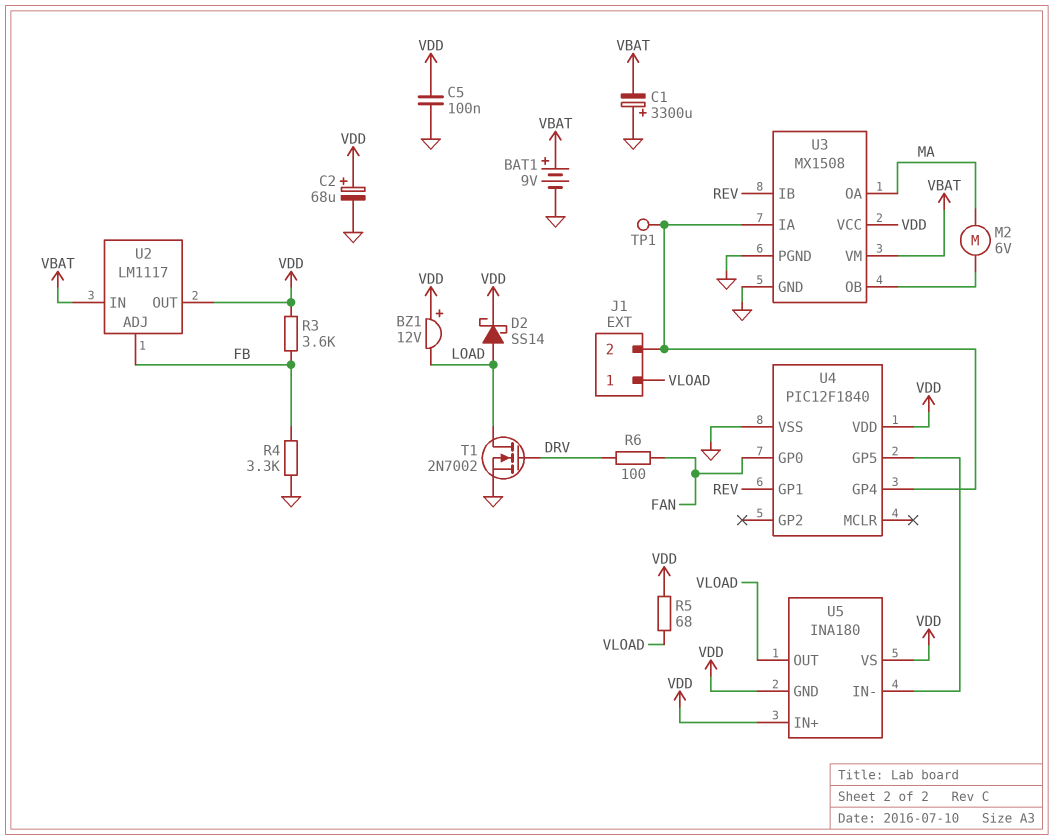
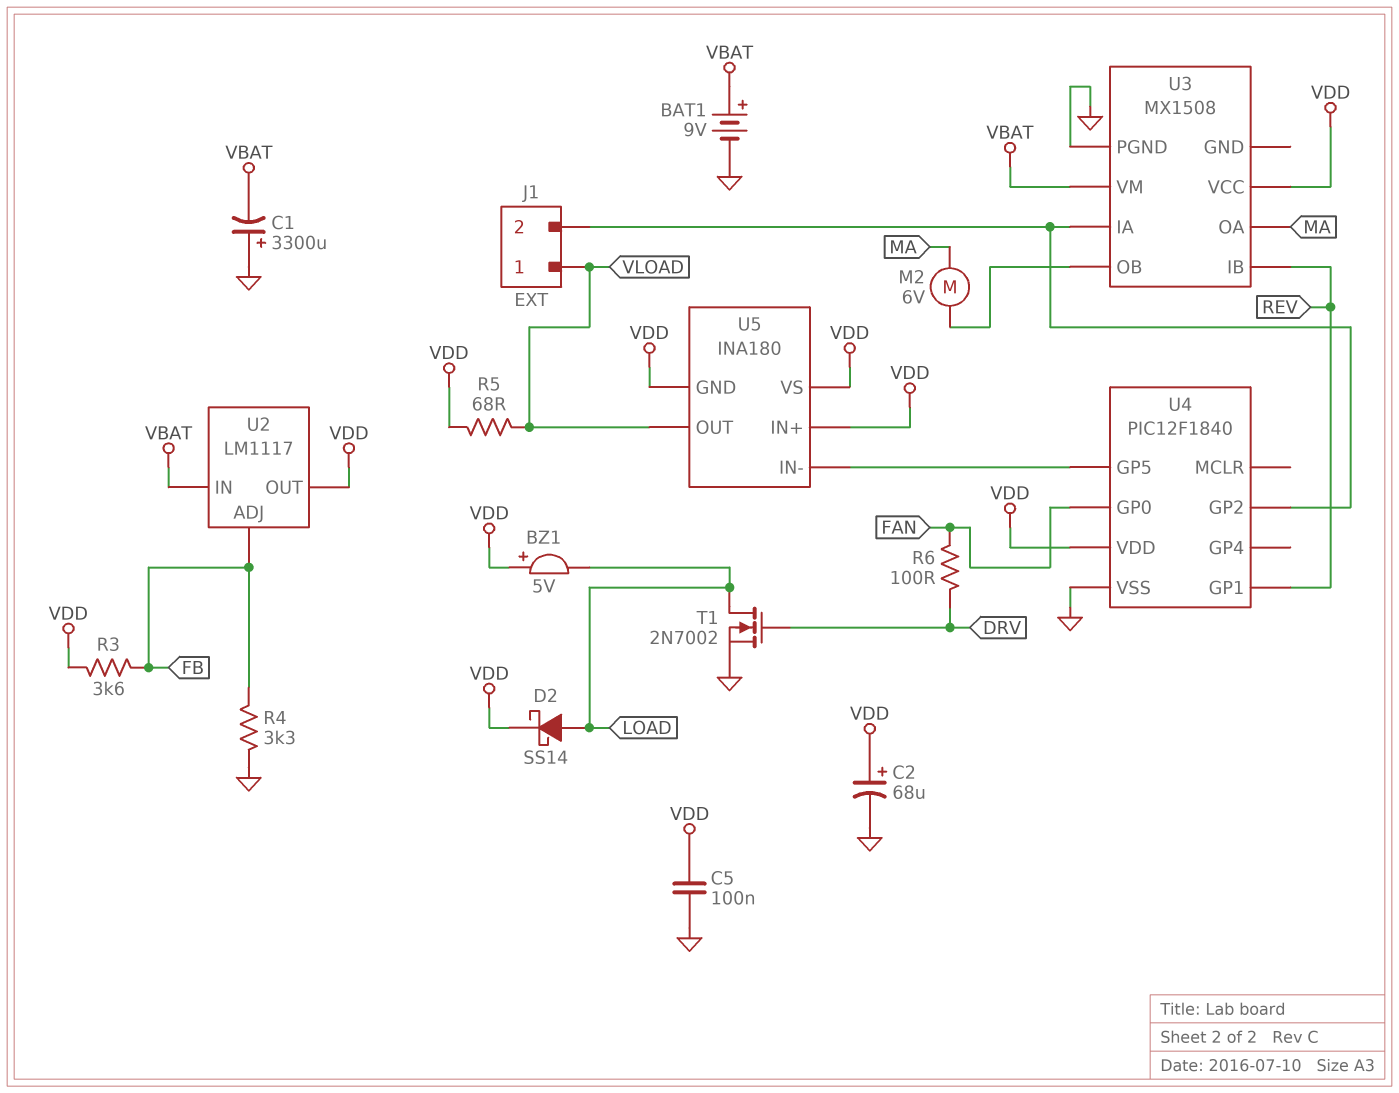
BZ1: buzzer 12V (plus VDD, minus LOAD) -> buzzer 5V (plus VDD, minus LOAD)
TP1: test point (J1/2) -> none
U3 pin GND: GND -> none
U4 pin GP2: none -> J1/2
U4 pin GP4: J1/2 -> none

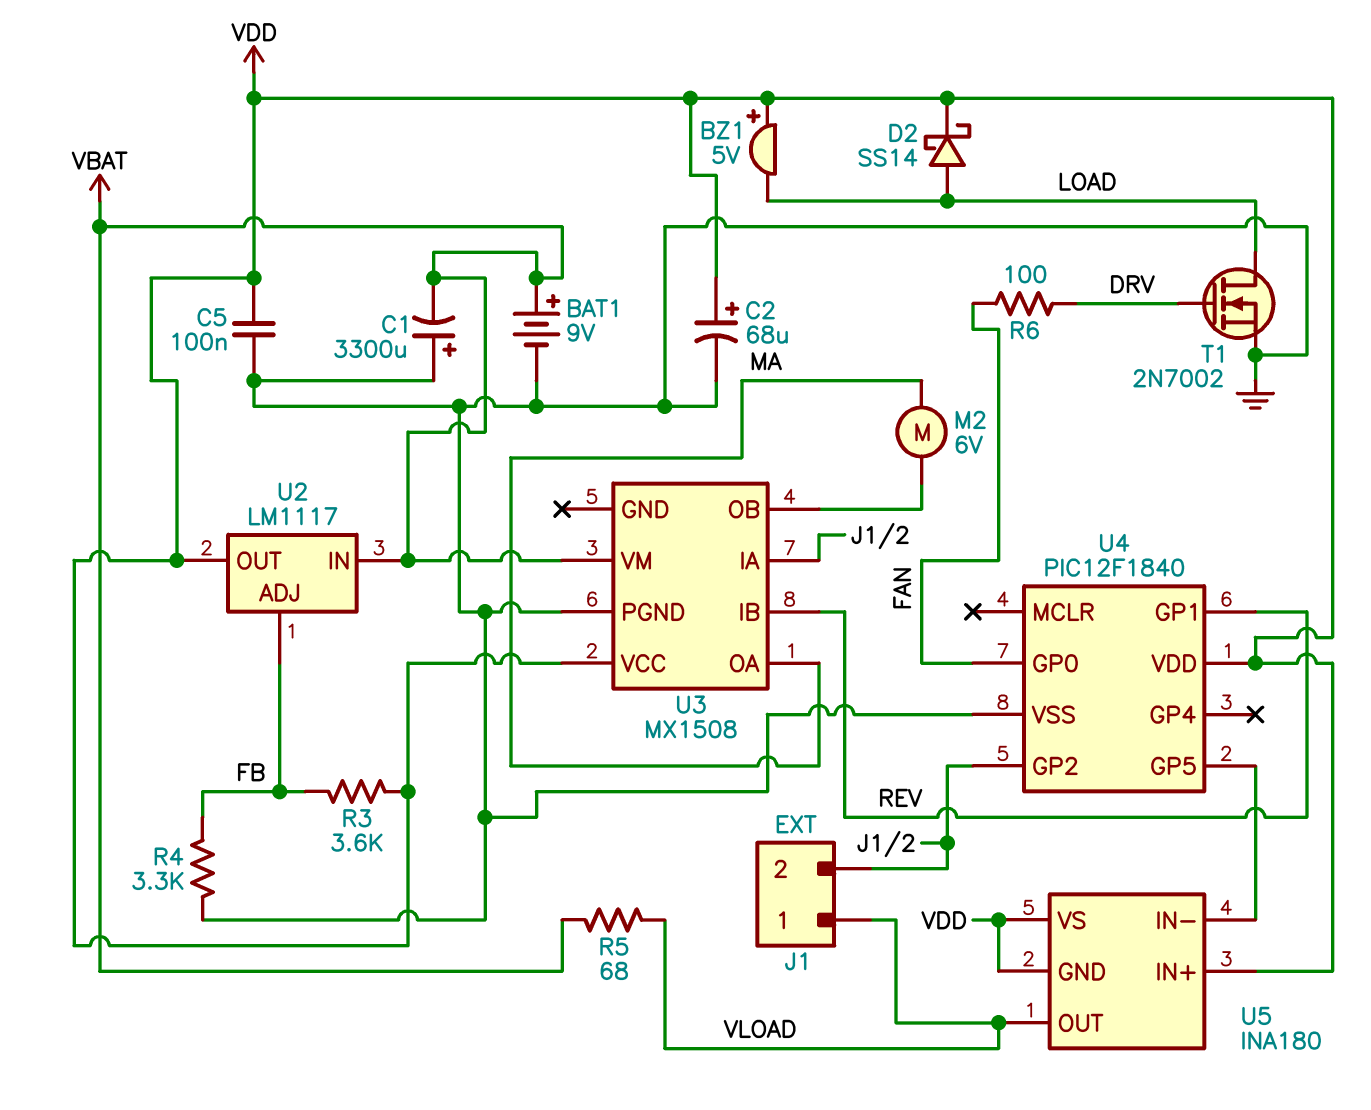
R5: 68 (VDD, VLOAD) -> 68 (VBAT, VLOAD)

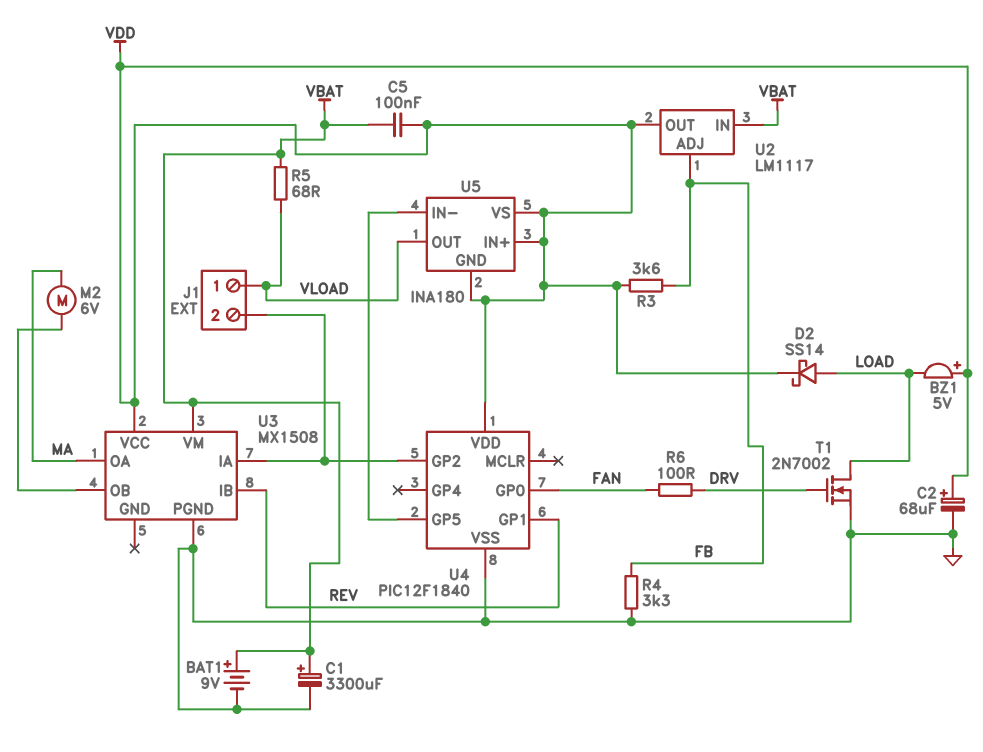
C1: 3300uF (plus GND, minus VBAT) -> 3300uF (plus VBAT, minus GND)
C5: 100nF (GND, VDD) -> 100nF (VBAT, VDD)

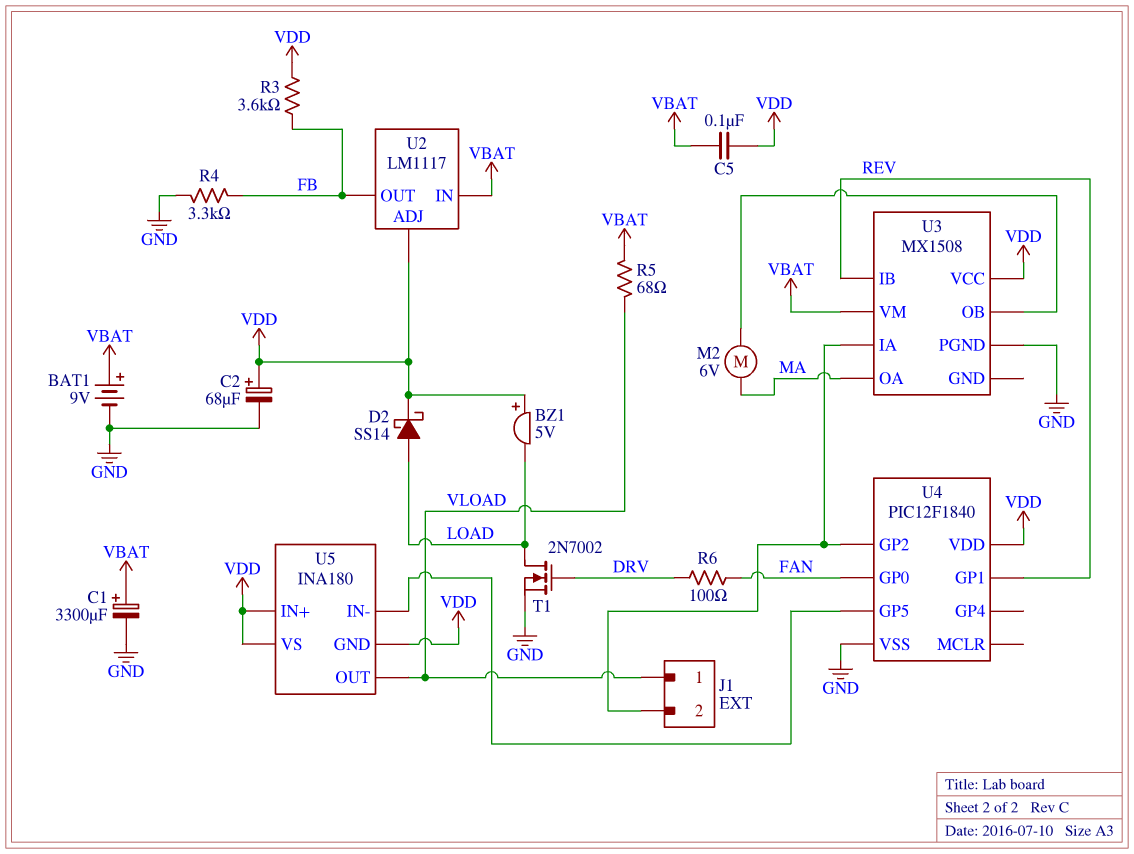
U2 pin ADJ: FB -> VDD
U2 pin OUT: VDD -> FB

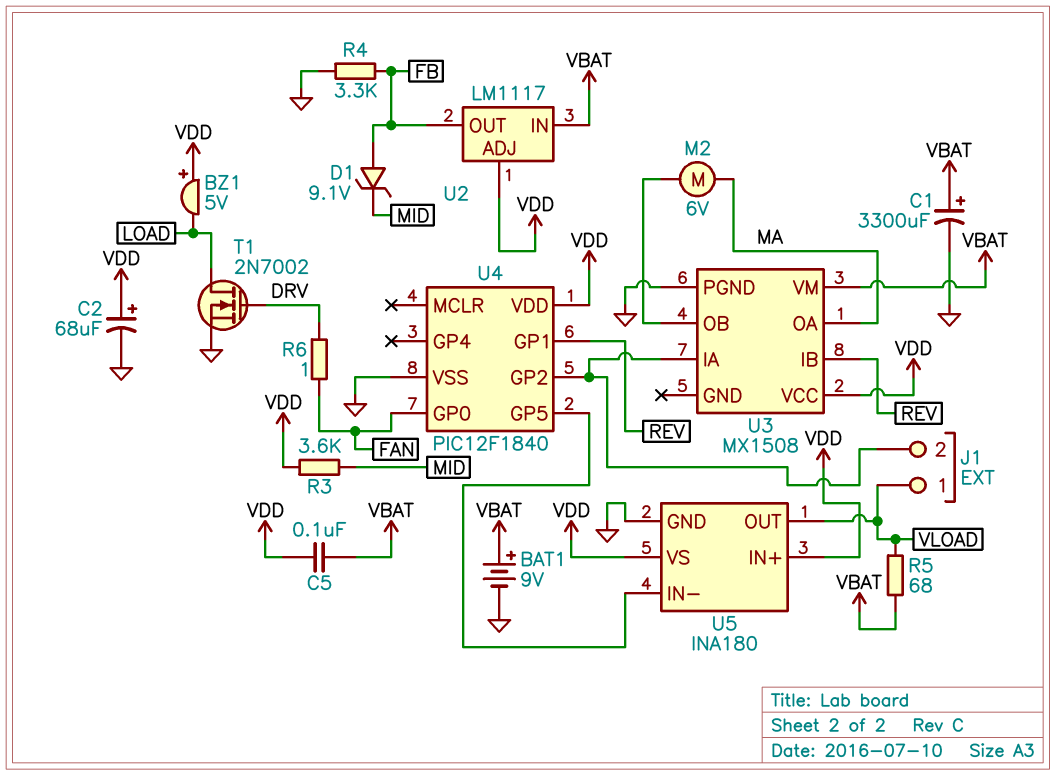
D1: none -> zener 9.1V (A FB, K MID)
D2: schottky SS14 (A LOAD, K VDD) -> none
R3: 3.6k (FB, VDD) -> 3.6k (MID, VDD)
R6: 100 (DRV, FAN) -> 1 (DRV, FAN)
U5 pin GND: VDD -> GND

